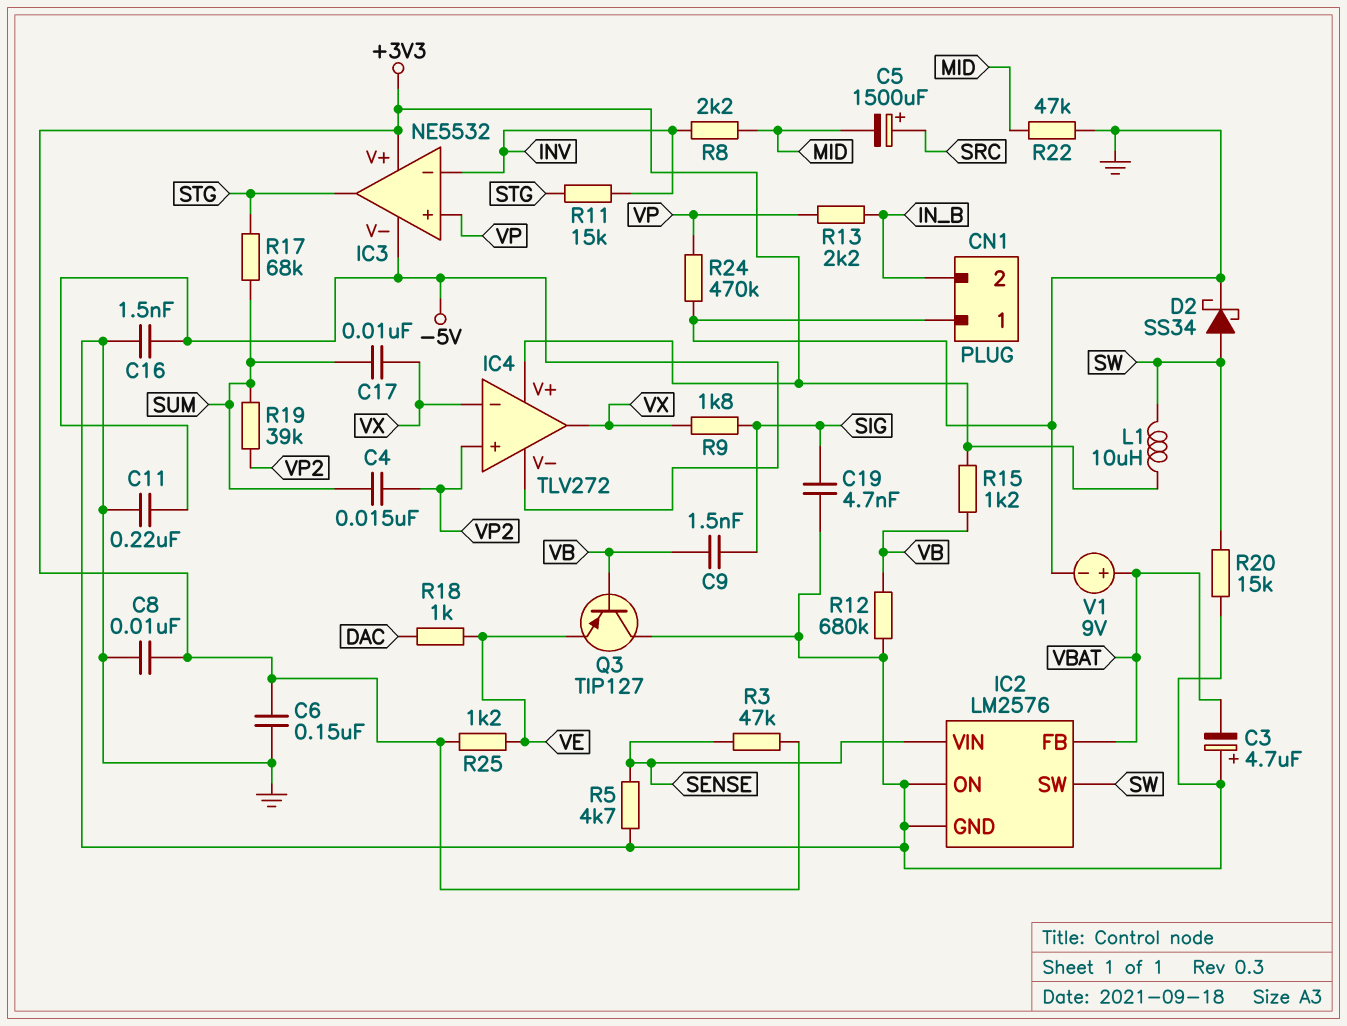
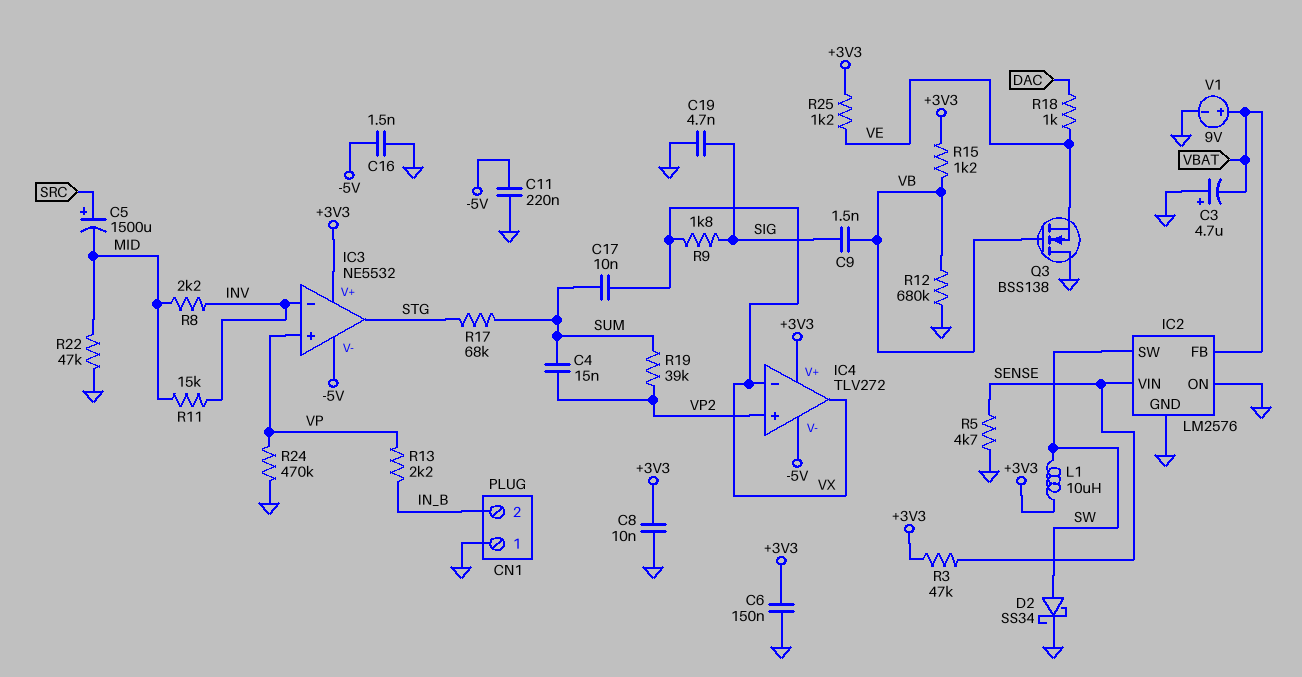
Q3: PNP TIP127 (B VB, C GND, E VE) -> NMOS BSS138 (G VB, D GND, S VE)
R11: 15k (INV, STG) -> 15k (INV, MID)
R20: 15k (GND, SW) -> none

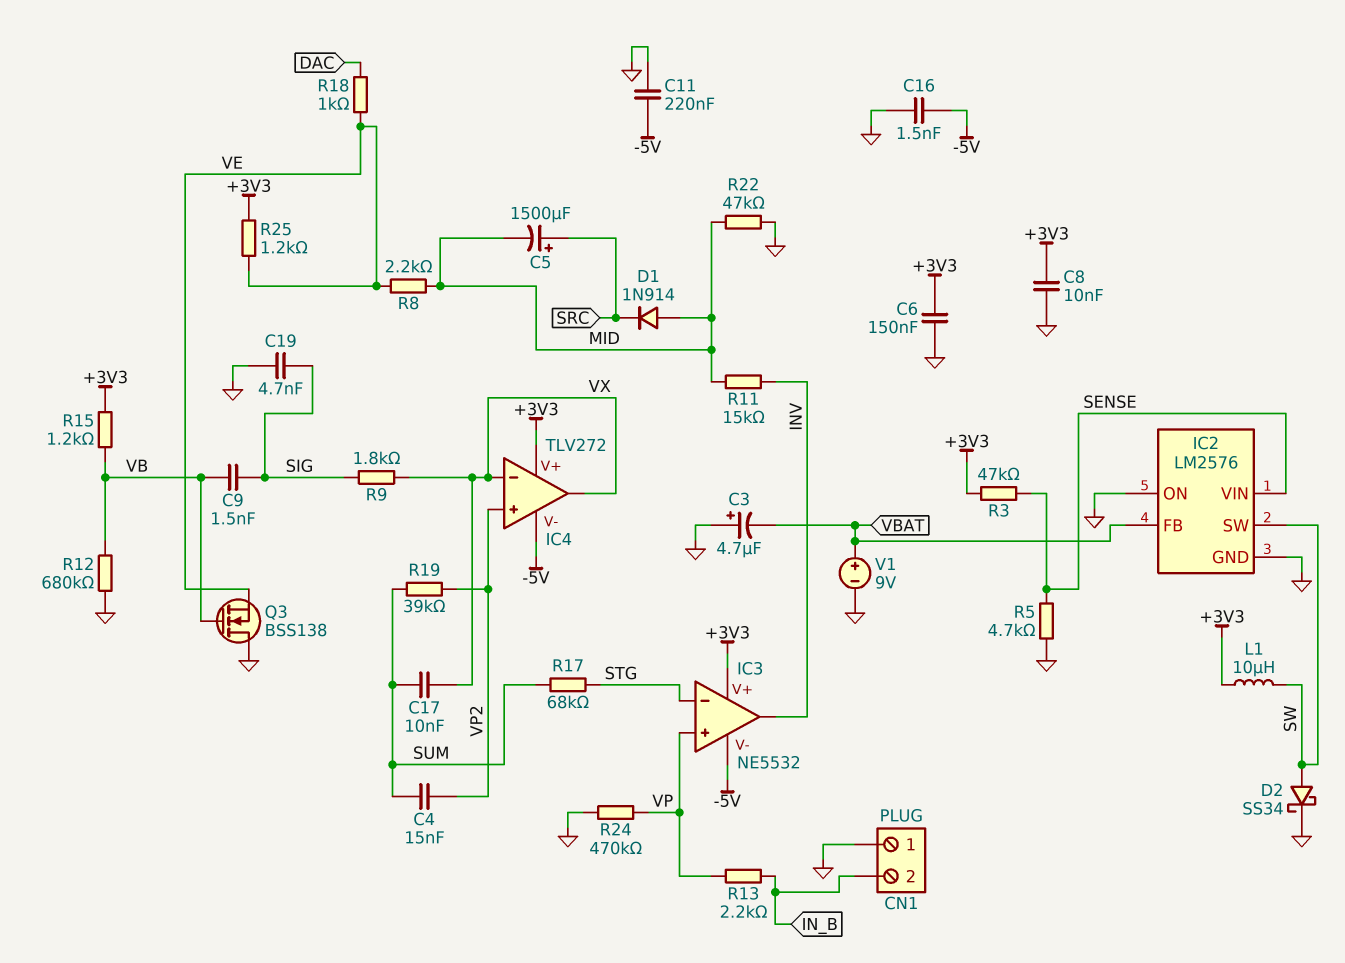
D1: none -> diode 1N914 (A MID, K SRC)
IC3 pin in-: INV -> STG
IC3 pin out: STG -> INV
R8: 2.2k (INV, MID) -> 2.2k (MID, VE)

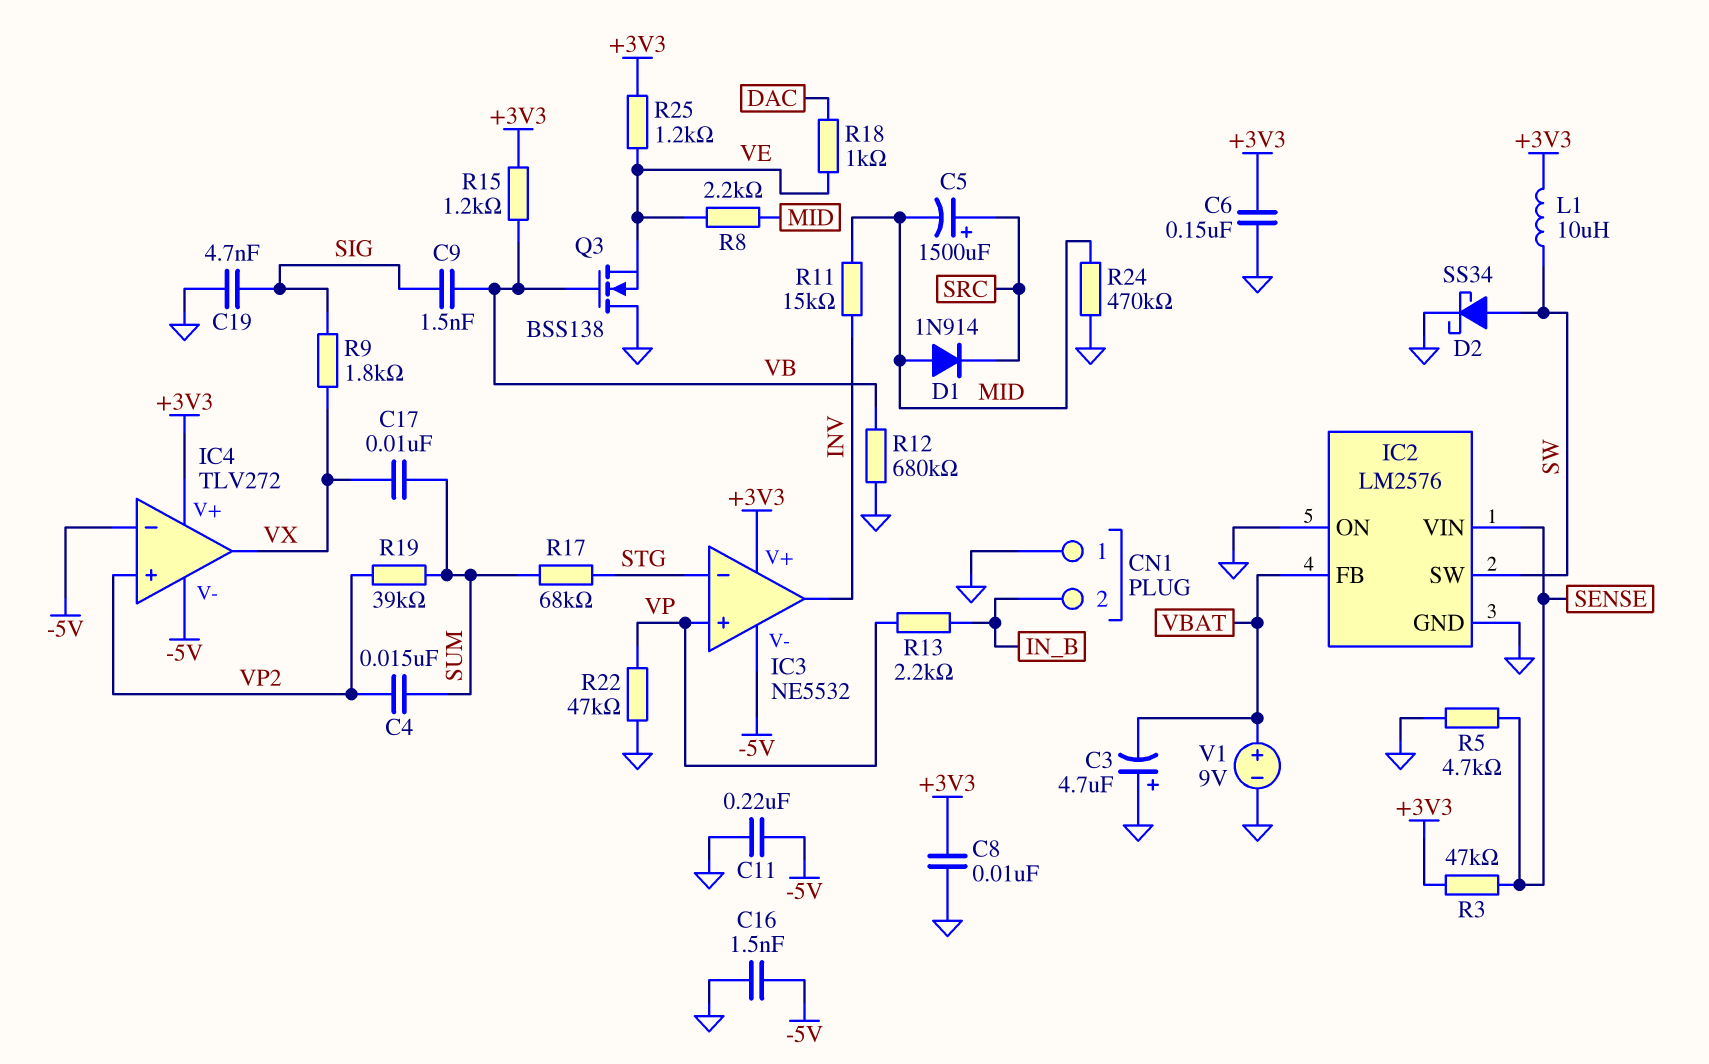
IC4 pin in-: VX -> -5V
R22: 47k (GND, MID) -> 47k (GND, VP)
R24: 470k (GND, VP) -> 470k (GND, MID)

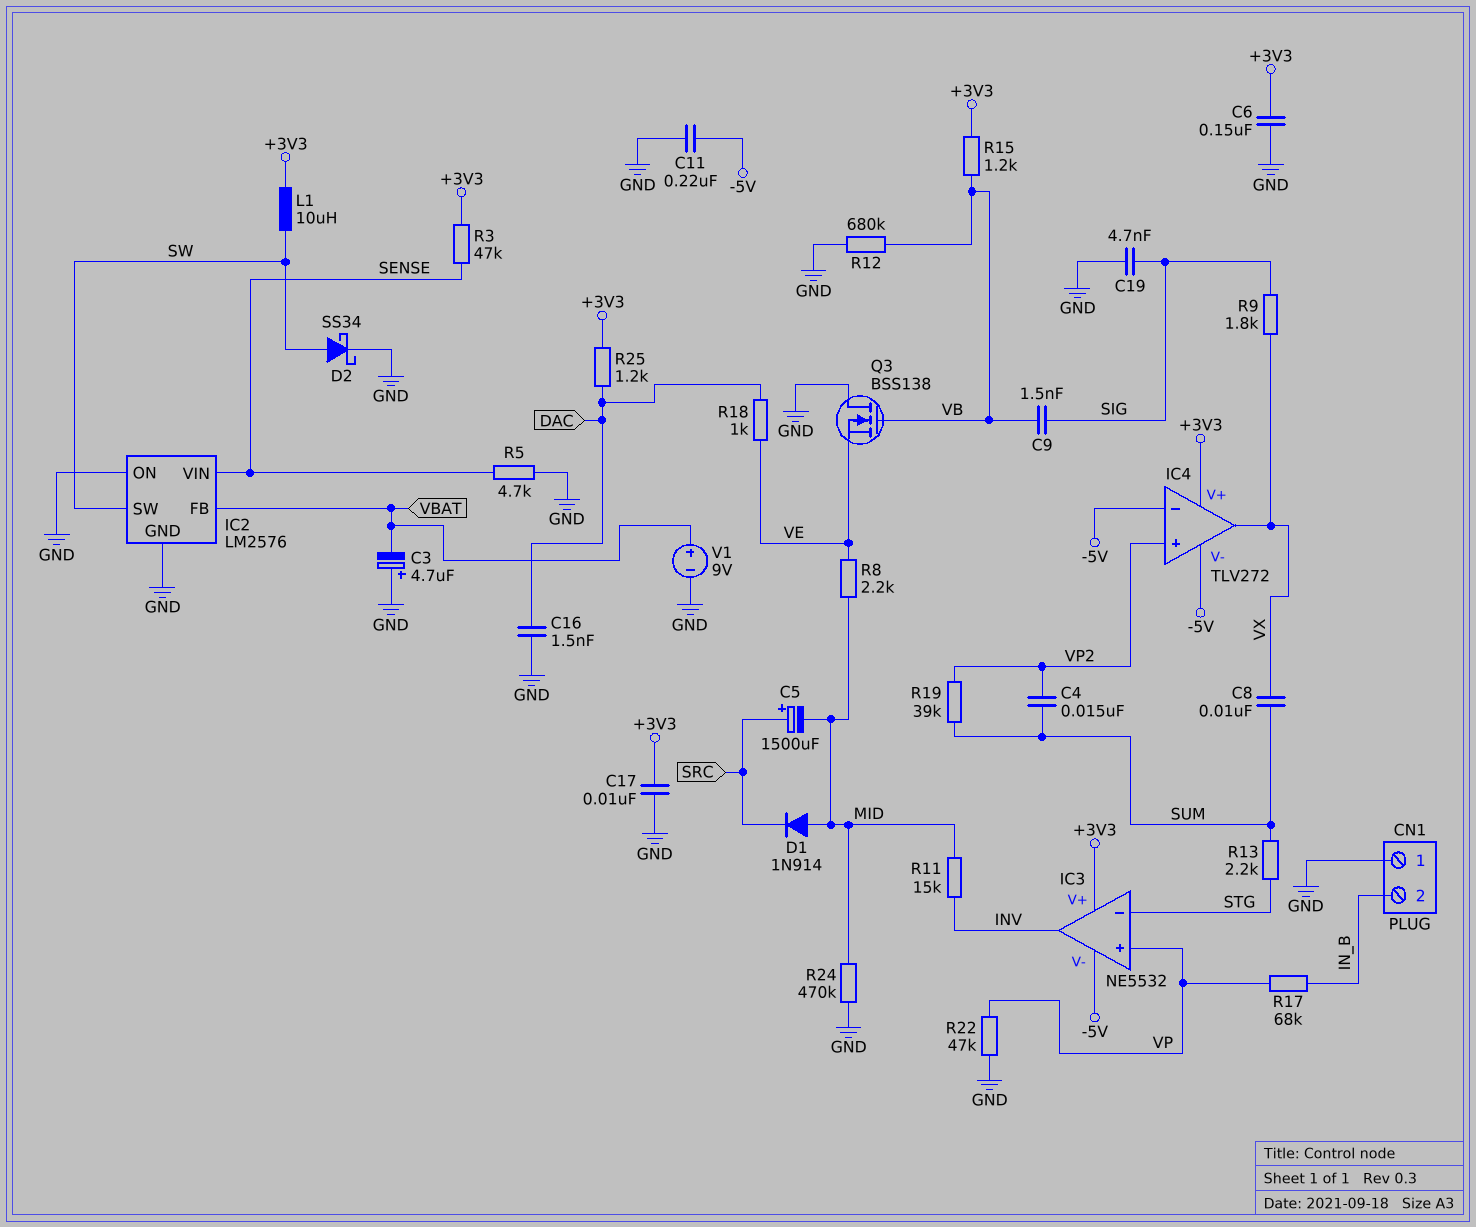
C8: 10nF (+3V3, GND) -> 10nF (SUM, VX)
C16: 1.5nF (-5V, GND) -> 1.5nF (DAC, GND)
C17: 10nF (SUM, VX) -> 10nF (+3V3, GND)
R13: 2.2k (IN_B, VP) -> 2.2k (STG, SUM)
R17: 68k (STG, SUM) -> 68k (IN_B, VP)
R25: 1.2k (+3V3, VE) -> 1.2k (+3V3, DAC)

